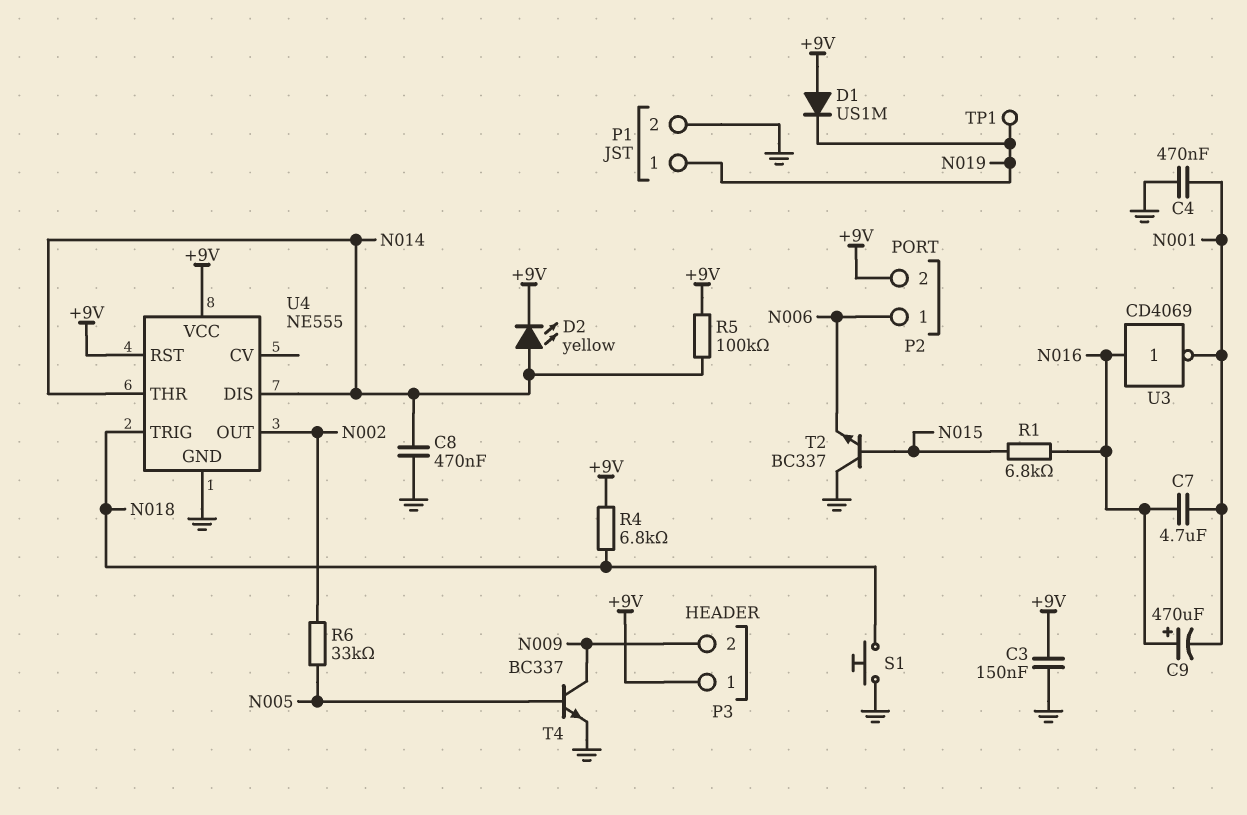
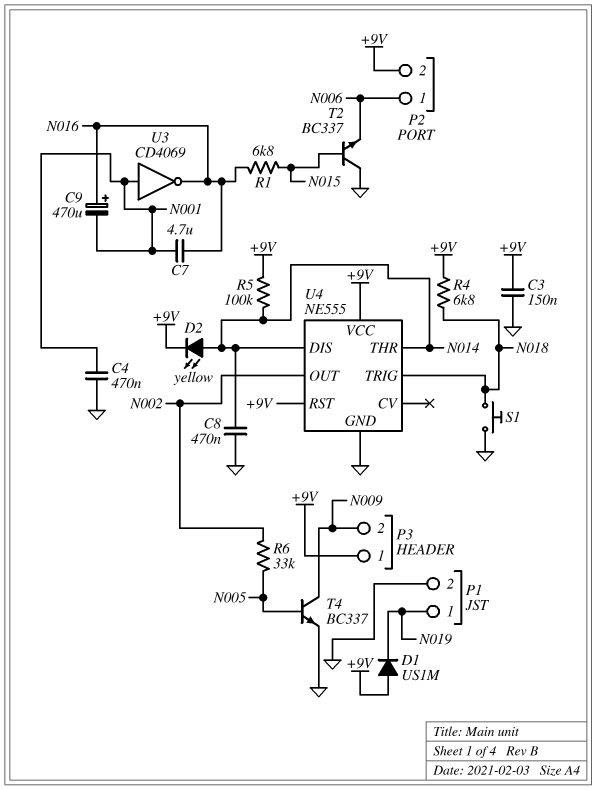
TP1: test point (N019) -> none
U3: NOT CD4069 (in N016, out N001) -> NOT CD4069 (in N001, out N016)

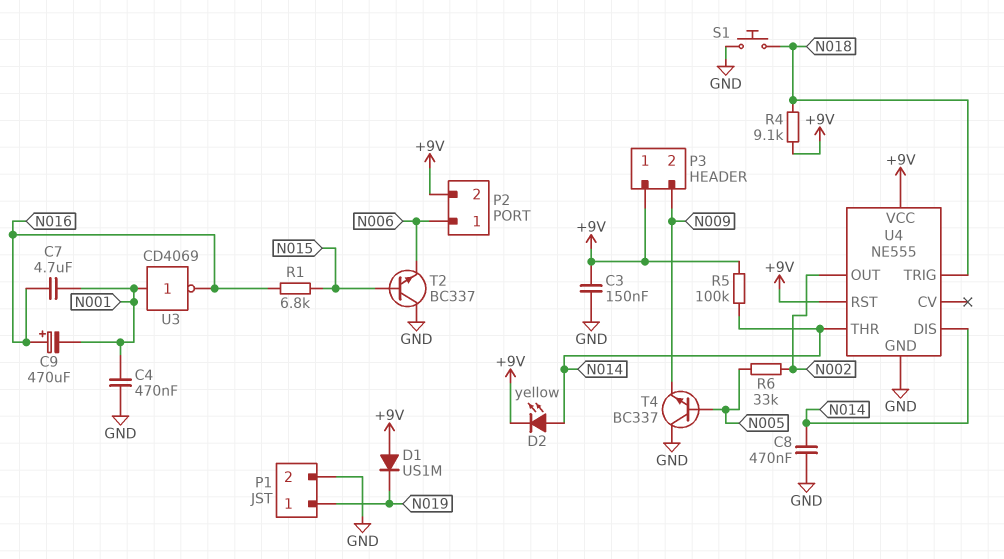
R4: 6.8k (+9V, N018) -> 9.1k (+9V, N018)
T4: NPN BC337 (B N005, C N009, E GND) -> NPN BC337 (B N005, C GND, E N009)

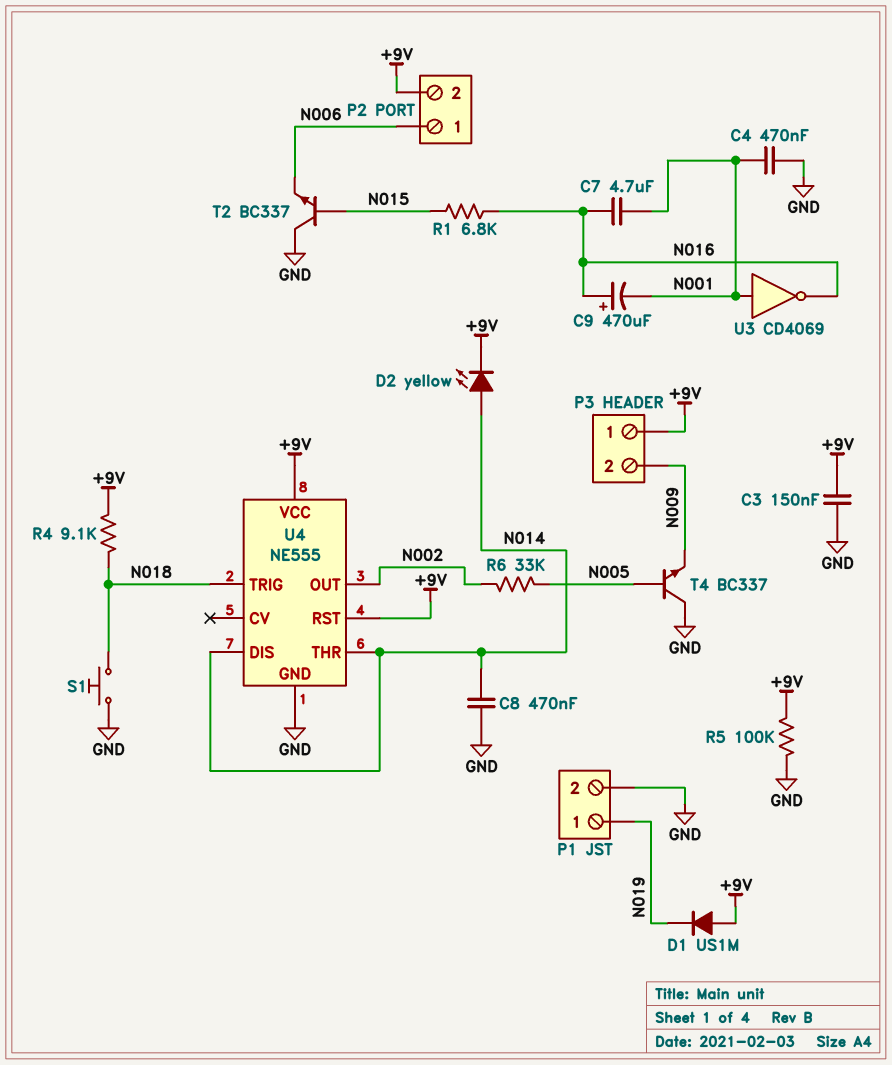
R5: 100k (+9V, N014) -> 100k (+9V, GND)

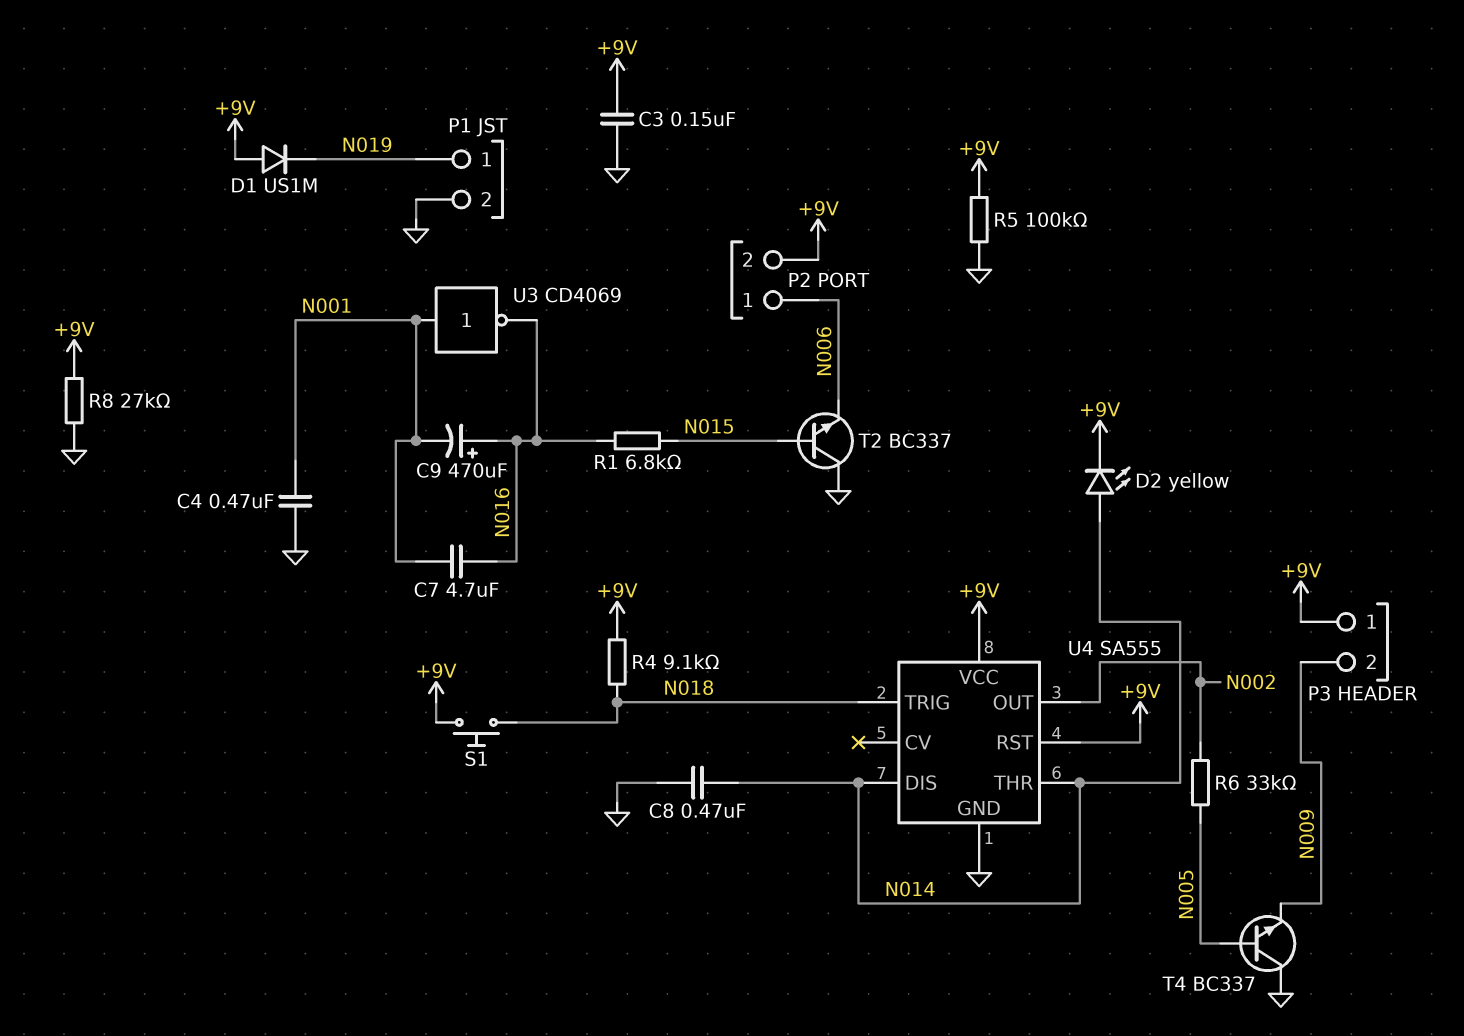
R8: none -> 27k (+9V, GND)
S1: button (GND, N018) -> button (+9V, N018)
U4: NE555 -> SA555

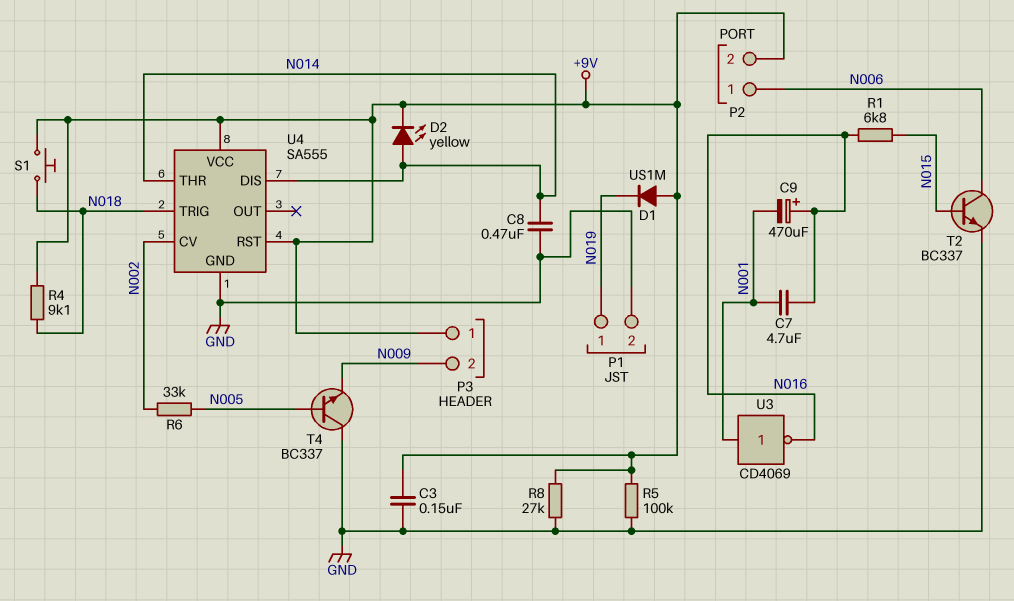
C4: 470nF (GND, N001) -> none
T2: NPN BC337 (B N015, C GND, E N006) -> NPN BC337 (B N015, C N006, E GND)
U4 pin CV: none -> N002
U4 pin OUT: N002 -> none

